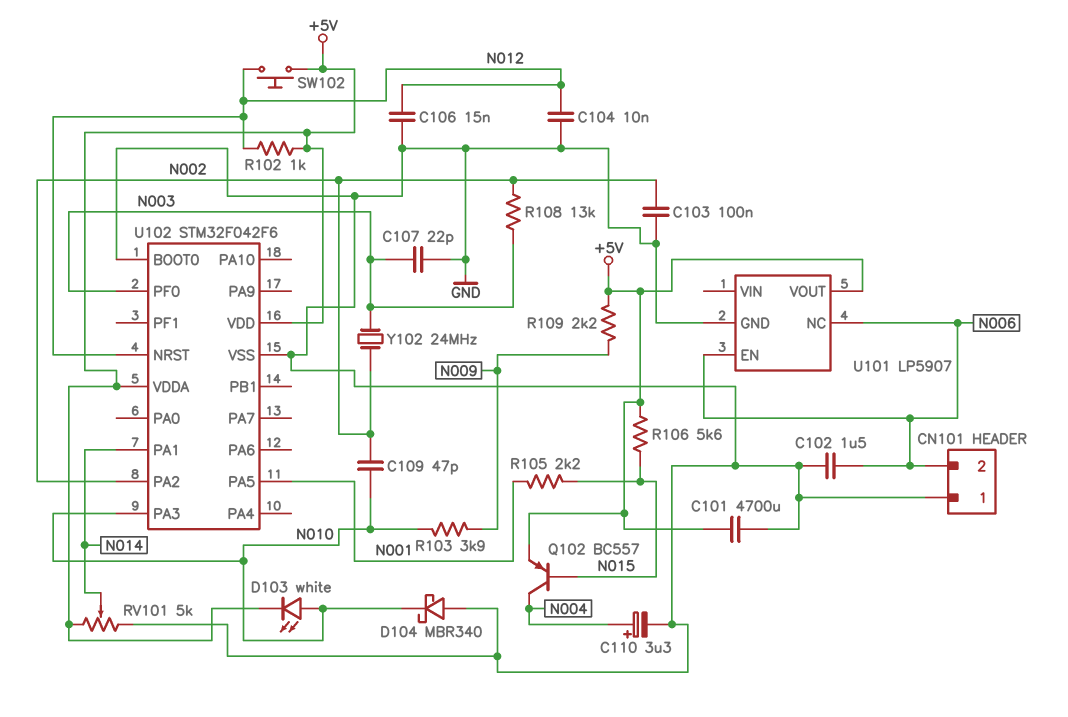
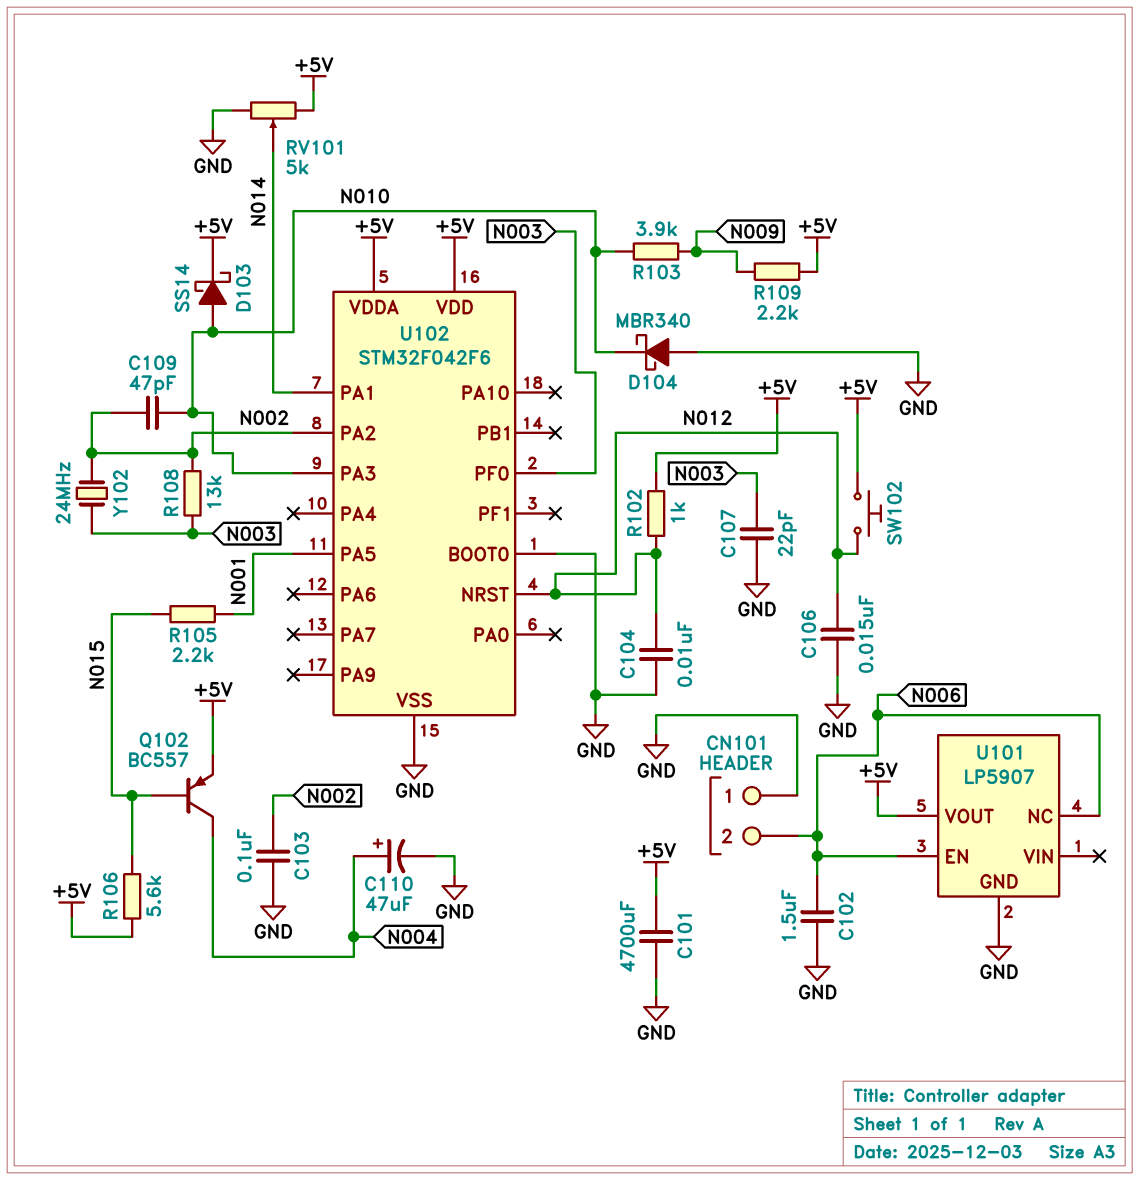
C110: 3.3uF (plus N004, minus GND) -> 47uF (plus N004, minus GND)
D103: LED white (A N010, K +5V) -> schottky SS14 (A N010, K +5V)

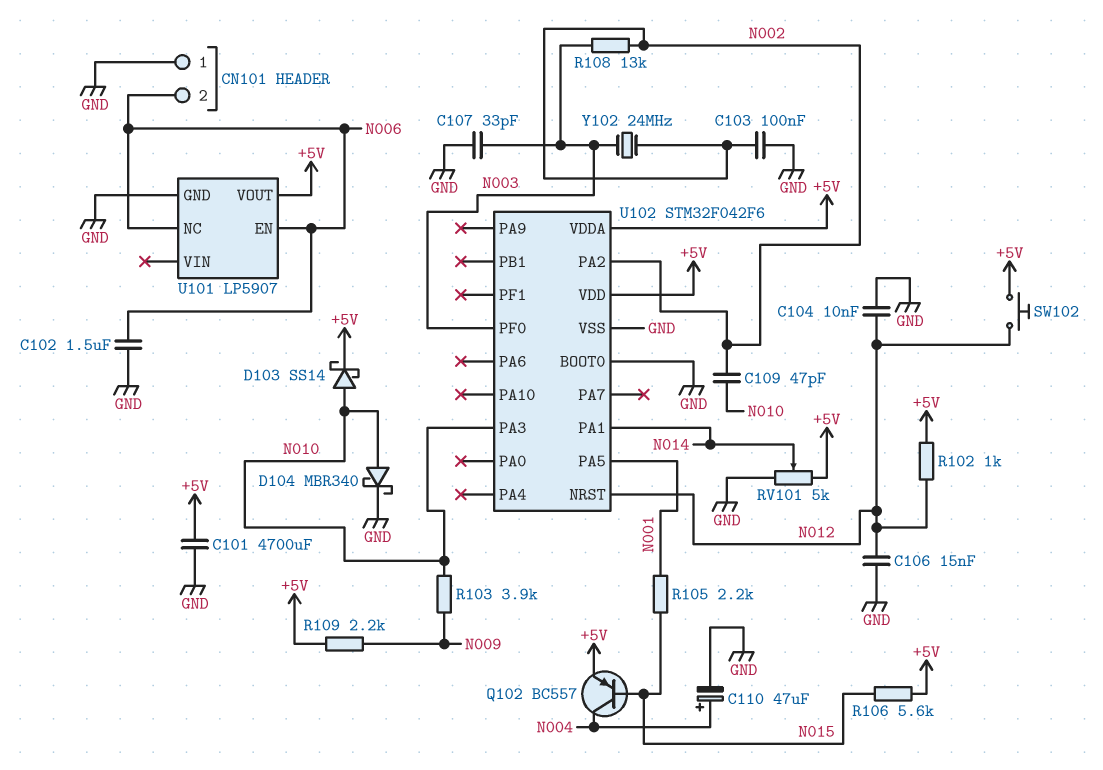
C107: 22pF (GND, N003) -> 33pF (GND, N003)
D104: schottky MBR340 (A GND, K N010) -> schottky MBR340 (A N010, K GND)

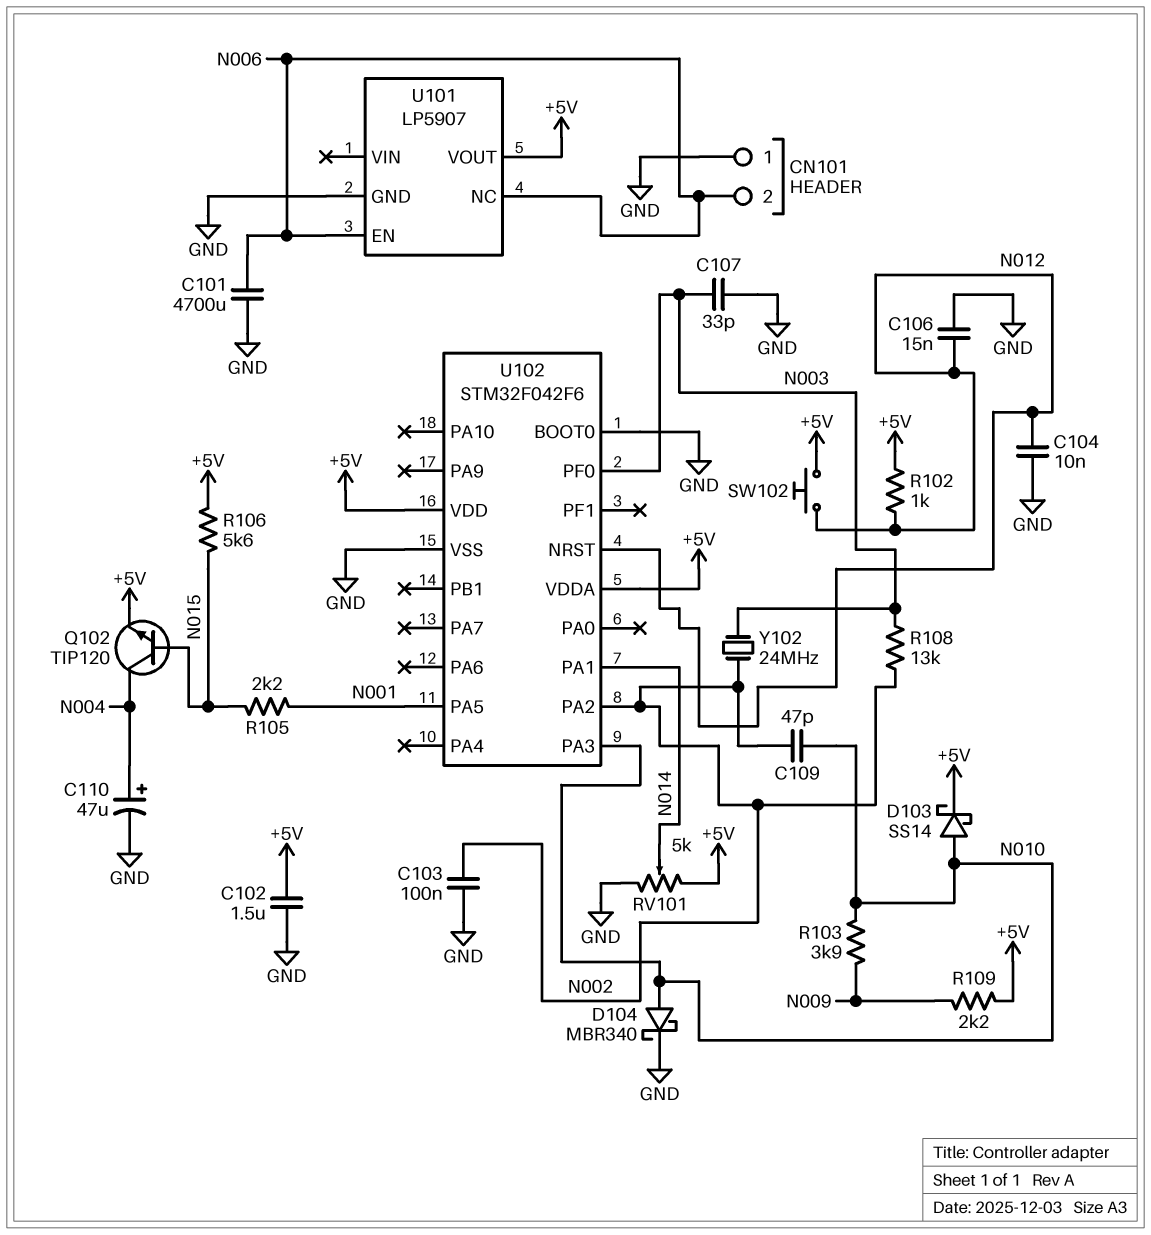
C101: 4700uF (+5V, GND) -> 4700uF (GND, N006)
C102: 1.5uF (GND, N006) -> 1.5uF (+5V, GND)
Q102: PNP BC557 (B N015, C N004, E +5V) -> NPN TIP120 (B N015, C N004, E +5V)

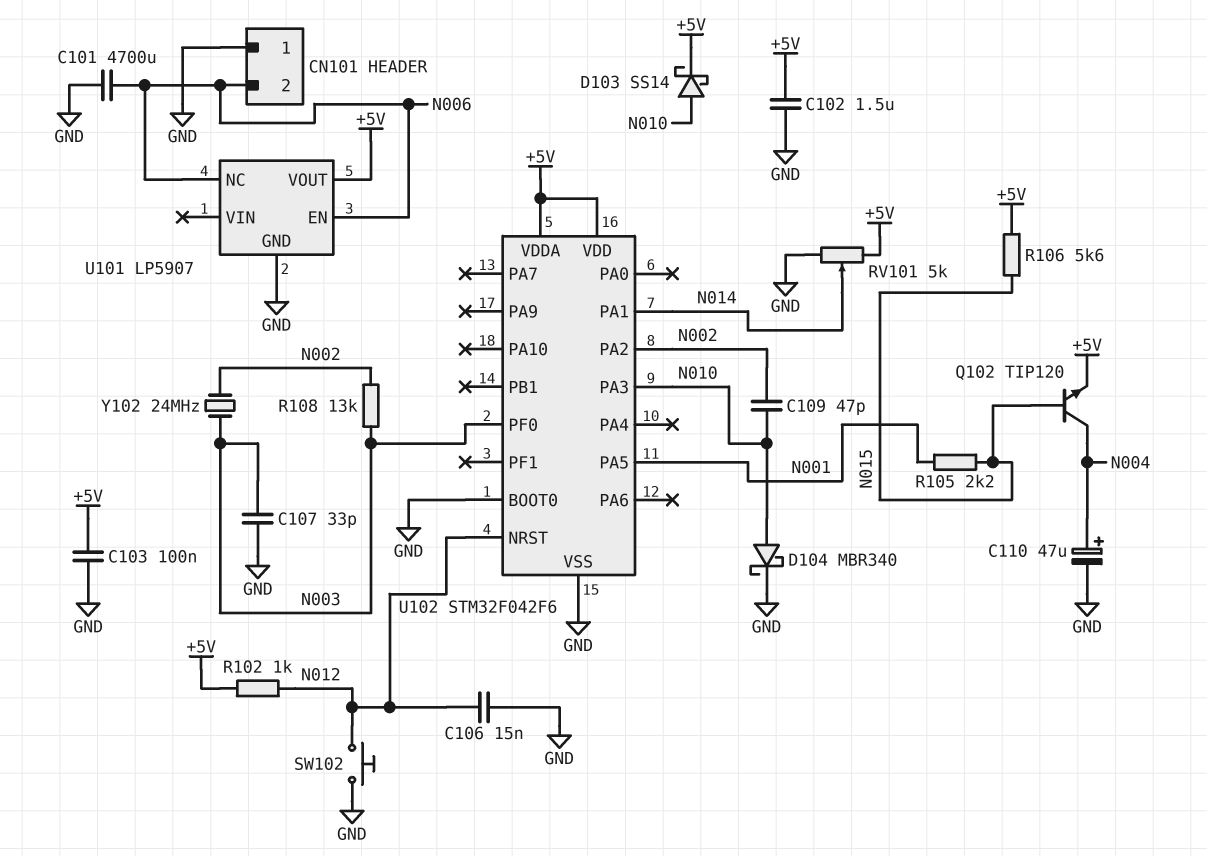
C103: 100nF (GND, N002) -> 100nF (+5V, GND)
C104: 10nF (GND, N012) -> none
R103: 3.9k (N009, N010) -> none
R109: 2.2k (+5V, N009) -> none
SW102: button (+5V, N012) -> button (GND, N012)

